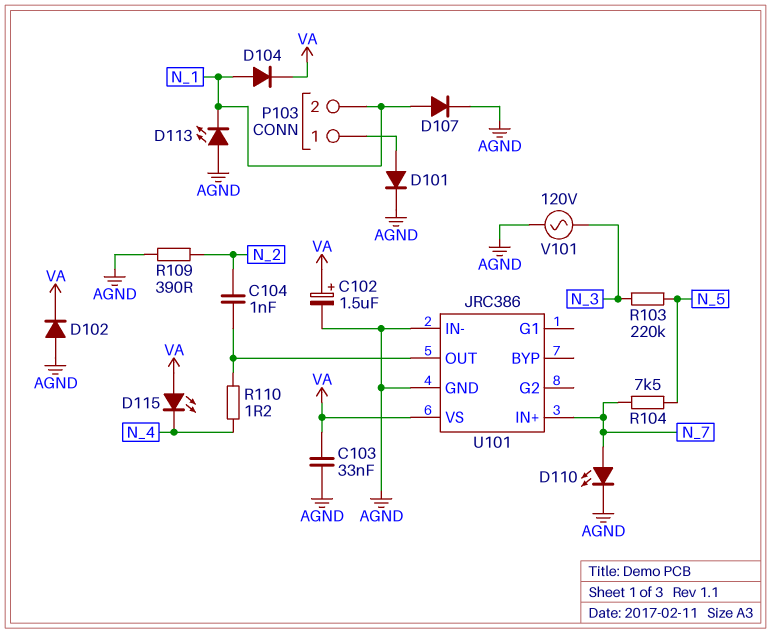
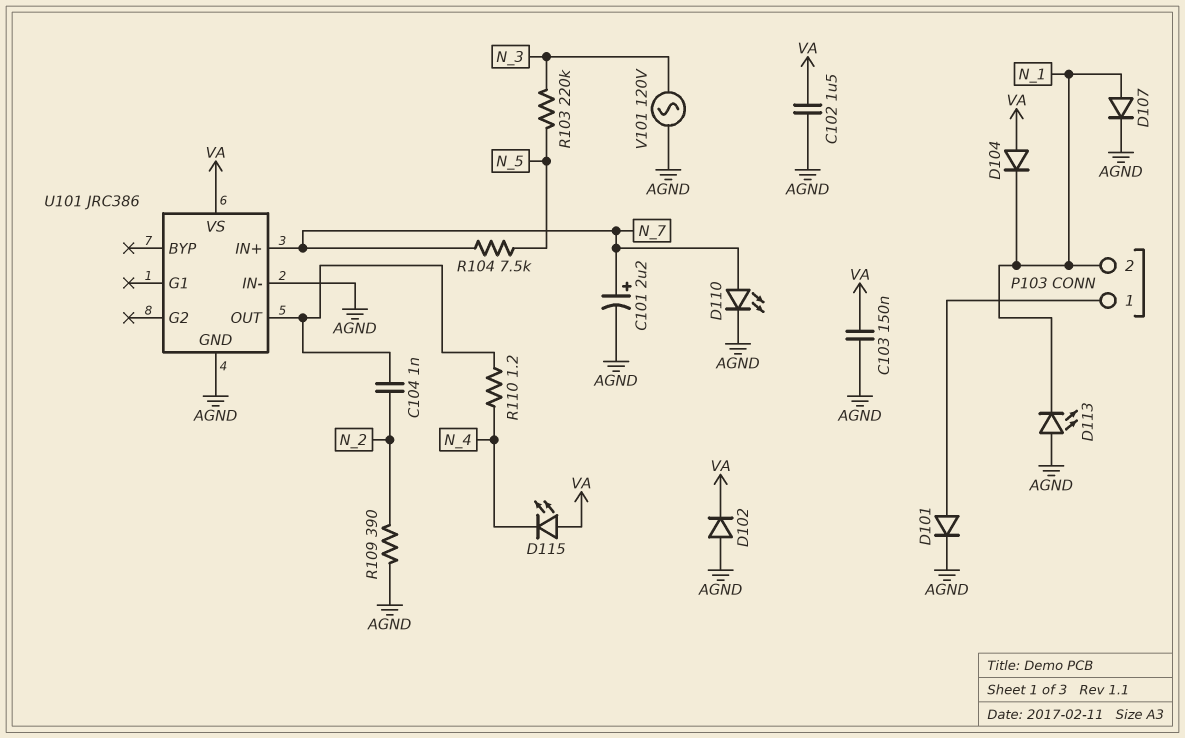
C101: none -> 2.2uF (plus N_7, minus AGND)
C102: 1.5uF (plus VA, minus AGND) -> 1.5uF (AGND, VA)
C103: 33nF (AGND, VA) -> 150nF (AGND, VA)
D104: diode (A N_1, K VA) -> diode (A VA, K N_1)

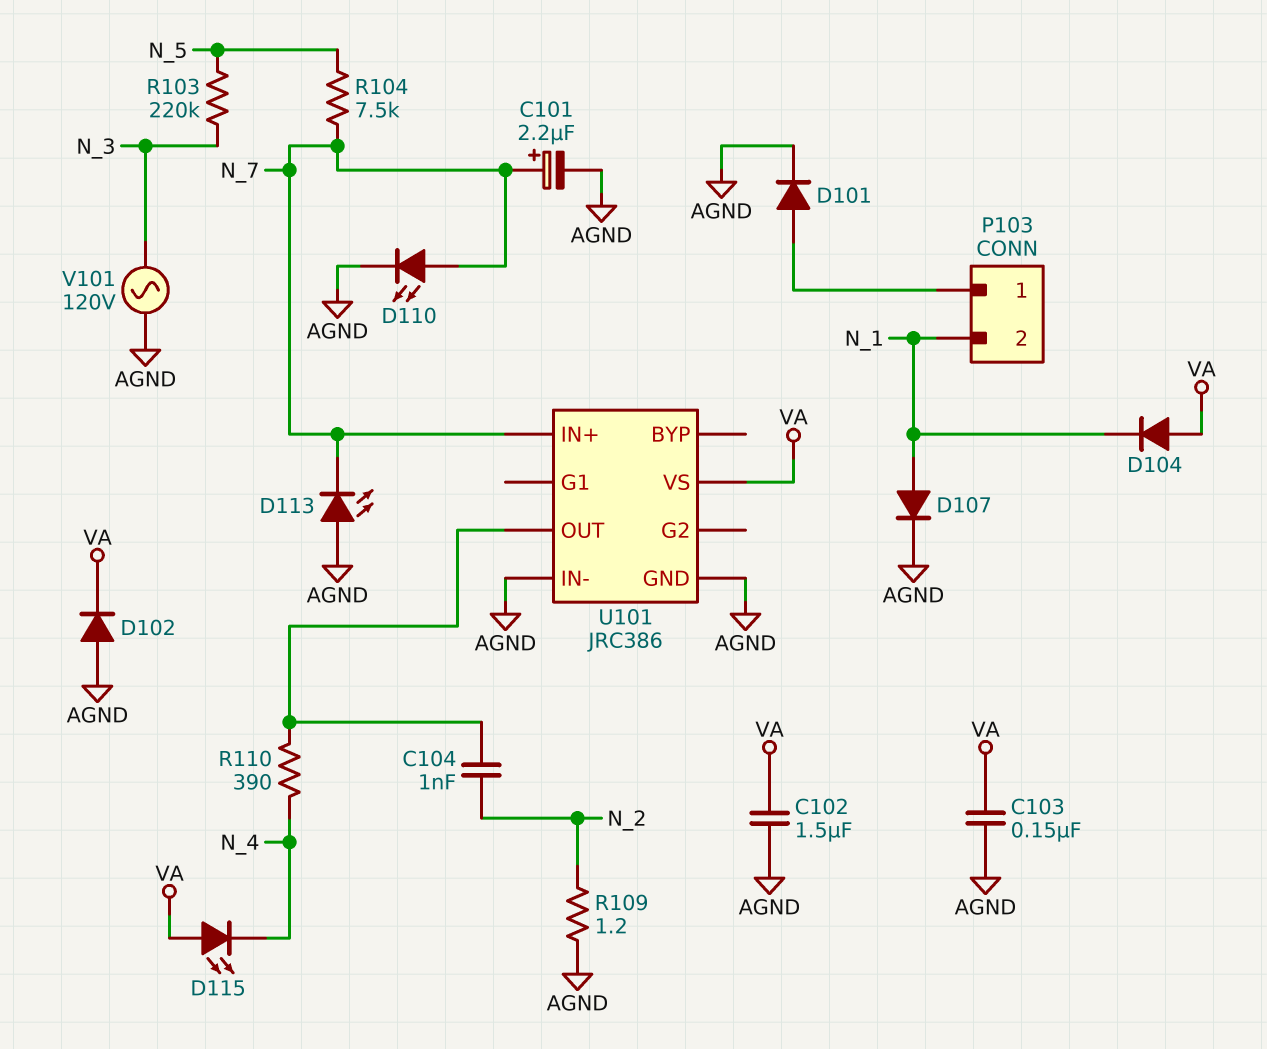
D113: LED (A AGND, K N_1) -> LED (A AGND, K N_7)
R109: 390 (AGND, N_2) -> 1.2 (AGND, N_2)
R110: 1.2 (N_4, U101/OUT) -> 390 (N_4, U101/OUT)

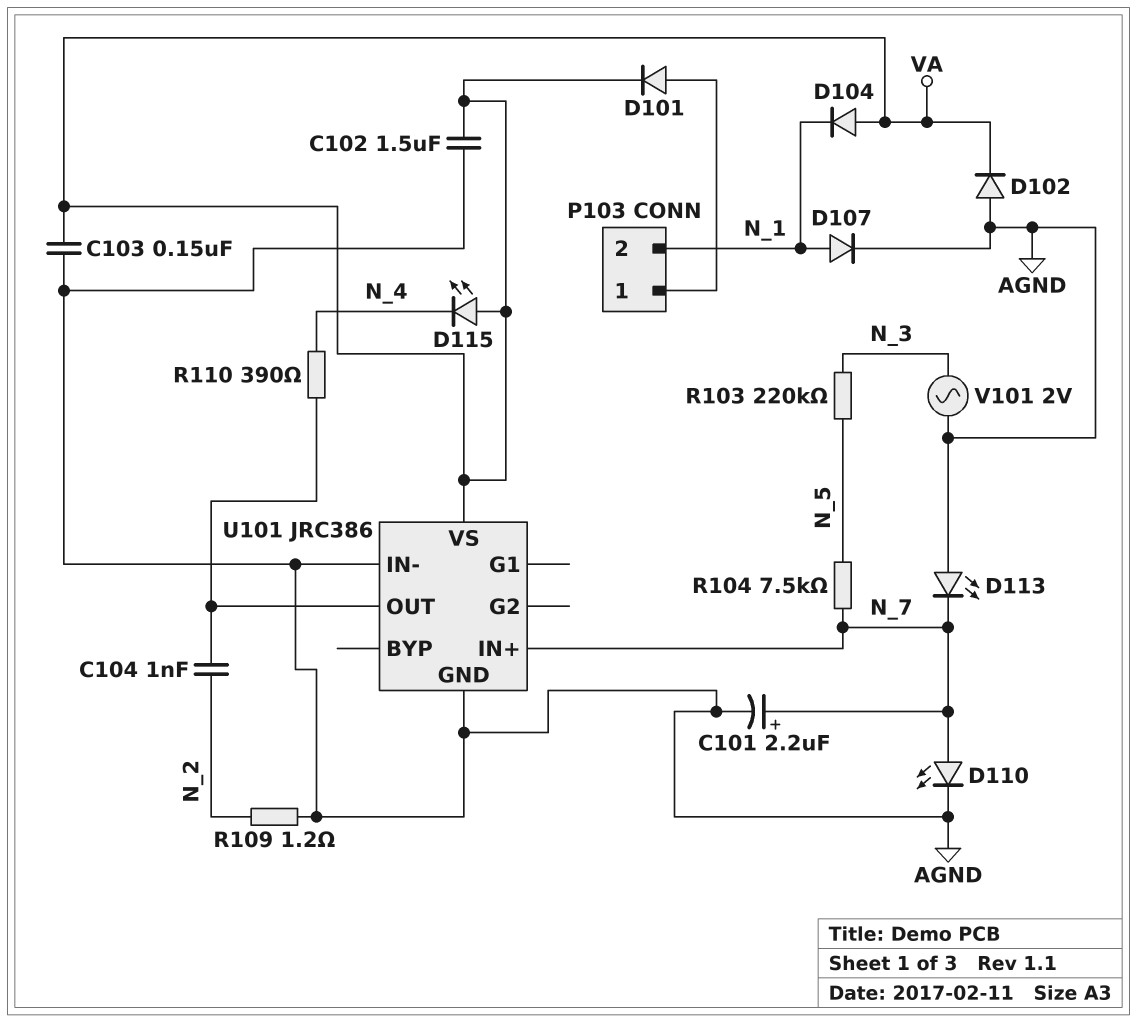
D101: diode (A P103/1, K AGND) -> diode (A P103/1, K VA)
V101: AC 120V (AGND, N_3) -> AC 2V (AGND, N_3)

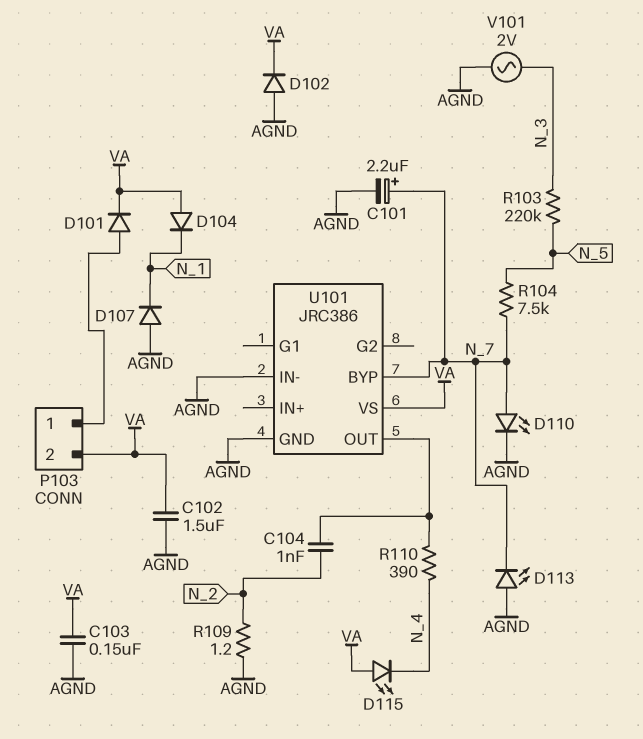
D107: diode (A N_1, K AGND) -> diode (A AGND, K N_1)
P103 pin 2: N_1 -> VA
U101 pin BYP: none -> N_7
U101 pin IN+: N_7 -> none

